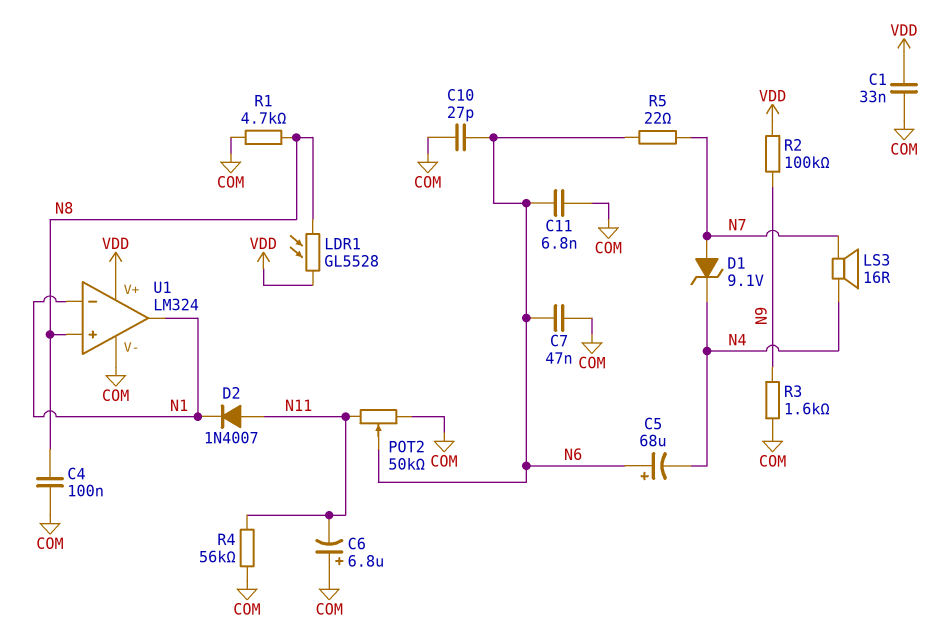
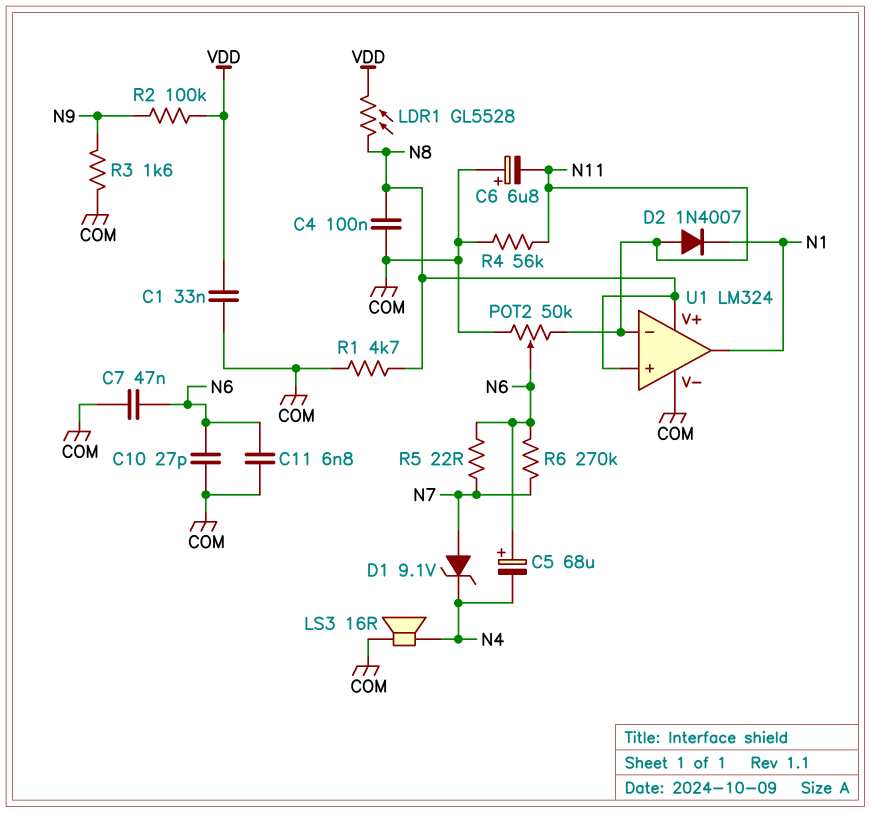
LS3: speaker 16R (N4, N7) -> speaker 16R (COM, N4)
R6: none -> 270k (N6, N7)
U1 pin V+: VDD -> N8
U1 pin in-: N1 -> N11

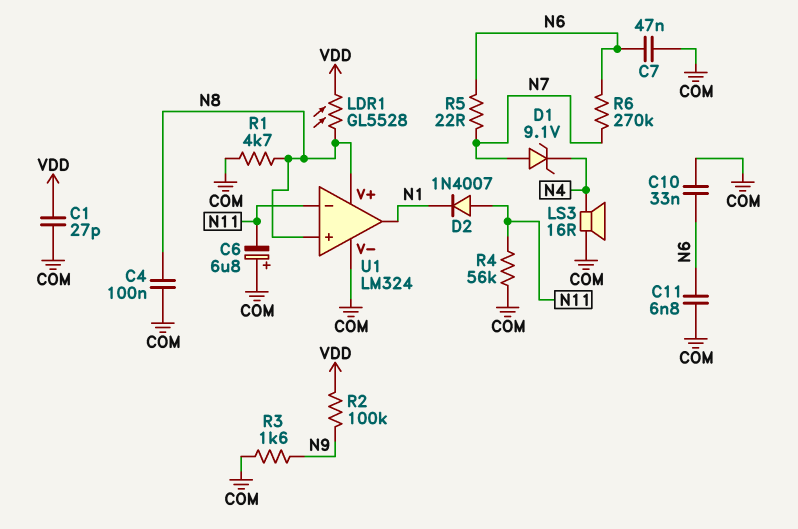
C1: 33nF (COM, VDD) -> 27pF (COM, VDD)
C5: 68uF (plus N6, minus N4) -> none
C10: 27pF (COM, N6) -> 33nF (COM, N6)
POT2: 50k (COM, N11, wiper N6) -> none

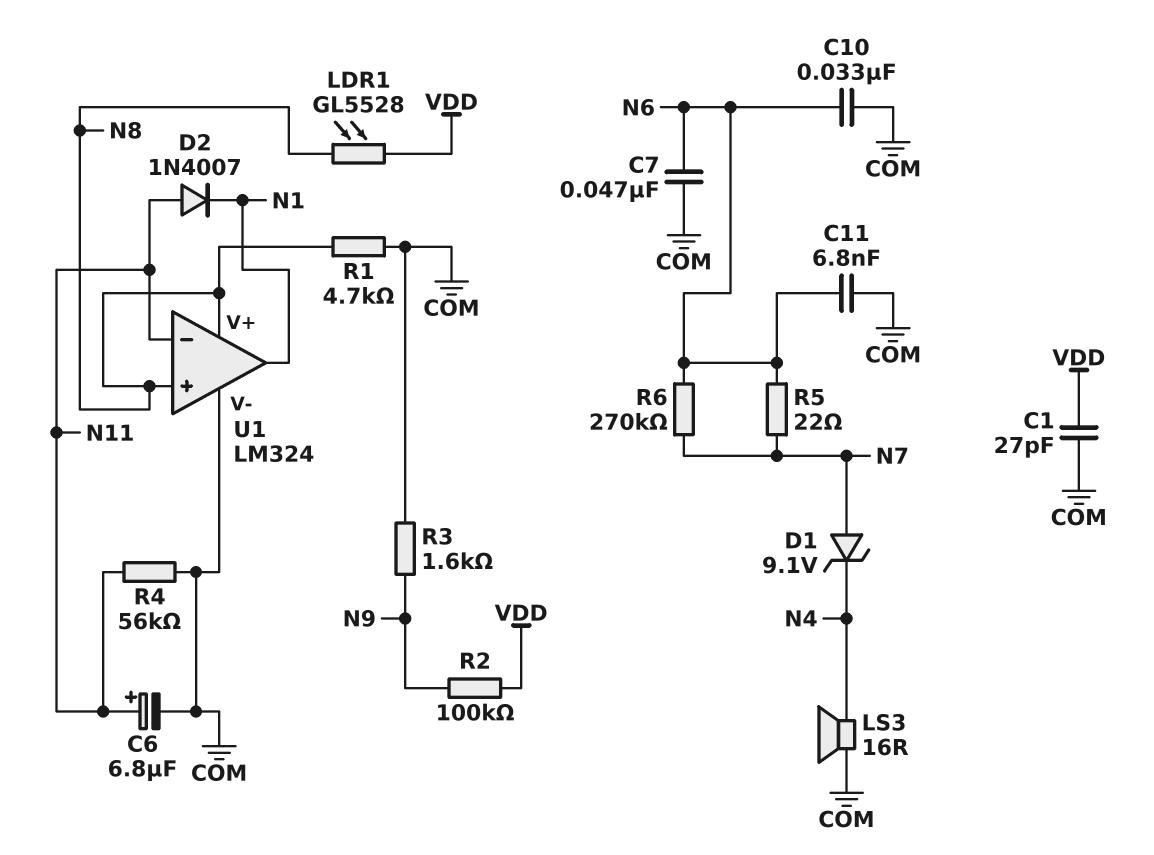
C4: 100nF (COM, N8) -> none
C6: 6.8uF (plus COM, minus N11) -> 6.8uF (plus N11, minus COM)

